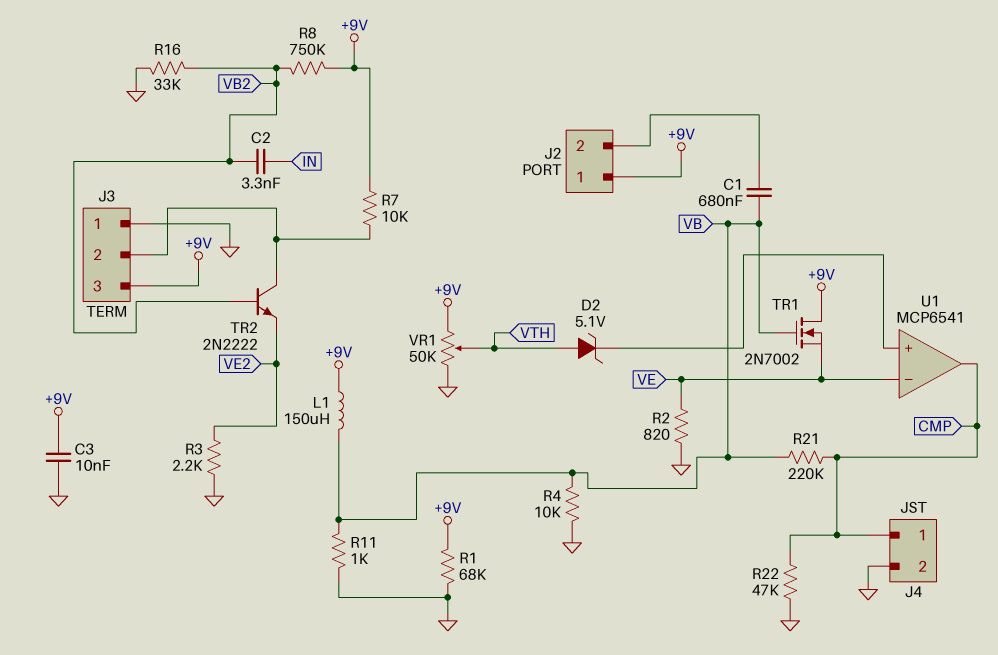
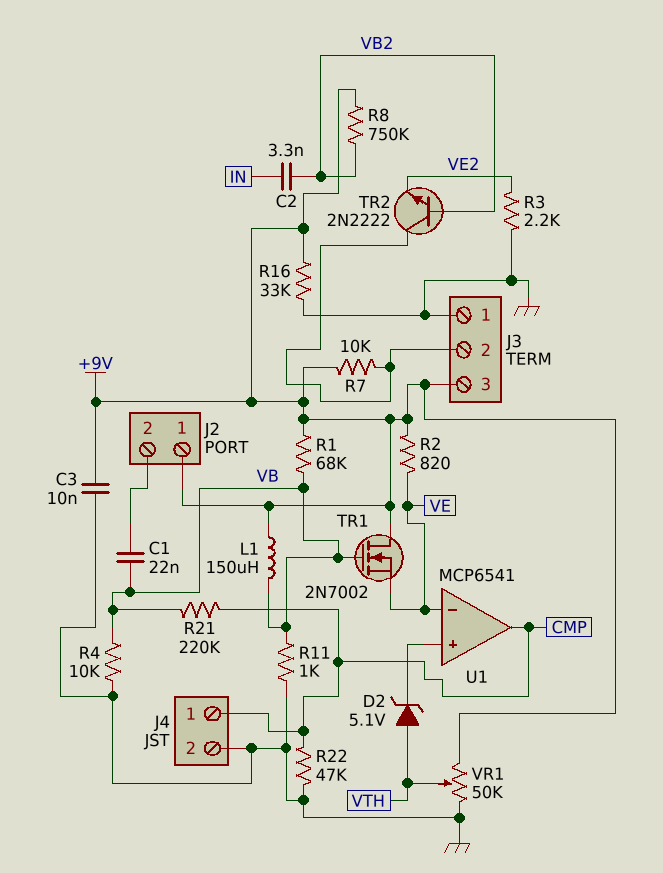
C1: 680nF (J2/2, VB) -> 22nF (J2/2, VB)
R1: 68k (+9V, GND) -> 68k (+9V, VB)
R2: 820 (GND, VE) -> 820 (+9V, VE)
R16: 33k (GND, VB2) -> 33k (+9V, GND)

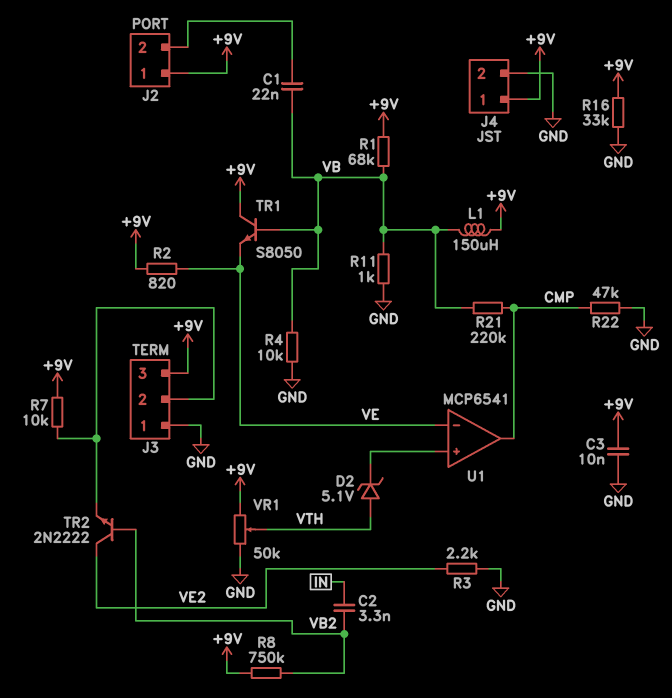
J4 pin 1: CMP -> +9V
TR1: NMOS 2N7002 (G VB, D +9V, S VE) -> NPN S8050 (B VB, C +9V, E VE)
TR2: NPN 2N2222 (B VB2, C J3/2, E VE2) -> NPN 2N2222 (B VB2, C VE2, E J3/2)

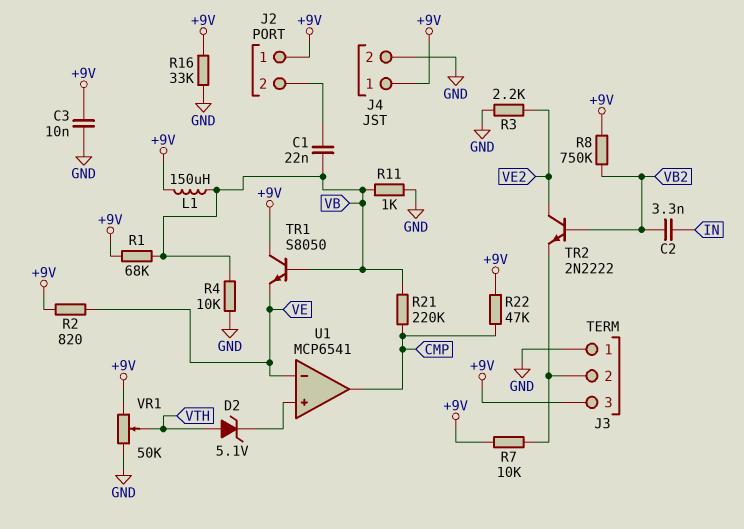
R22: 47k (CMP, GND) -> 47k (+9V, CMP)

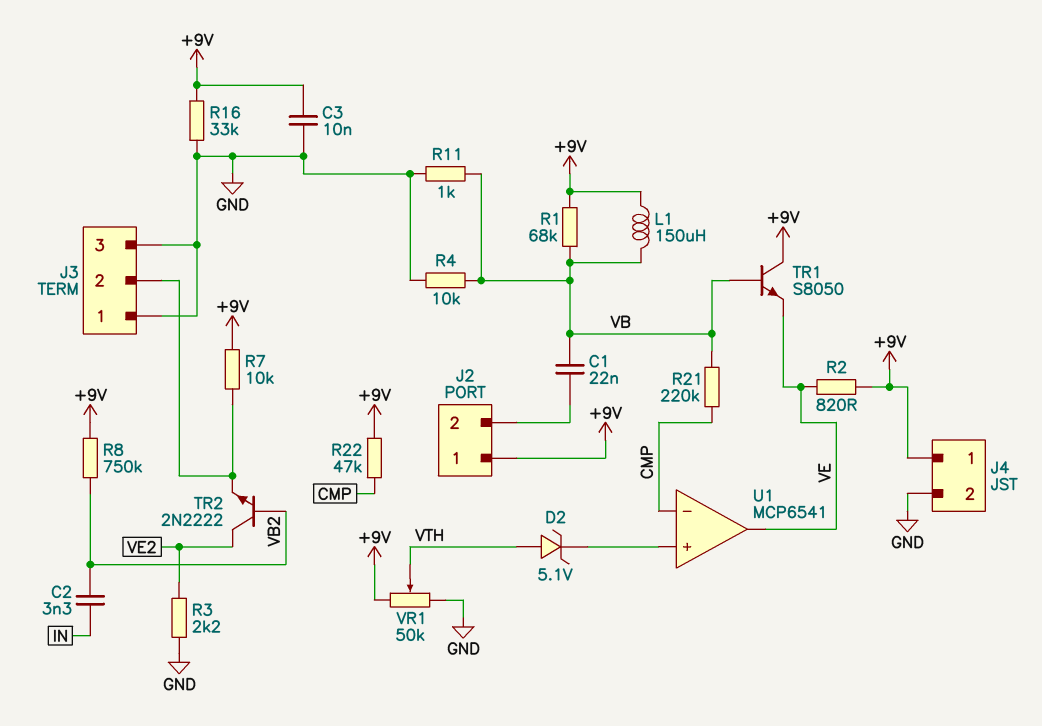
J3 pin 3: +9V -> GND
U1 pin in-: VE -> CMP
U1 pin out: CMP -> VE

